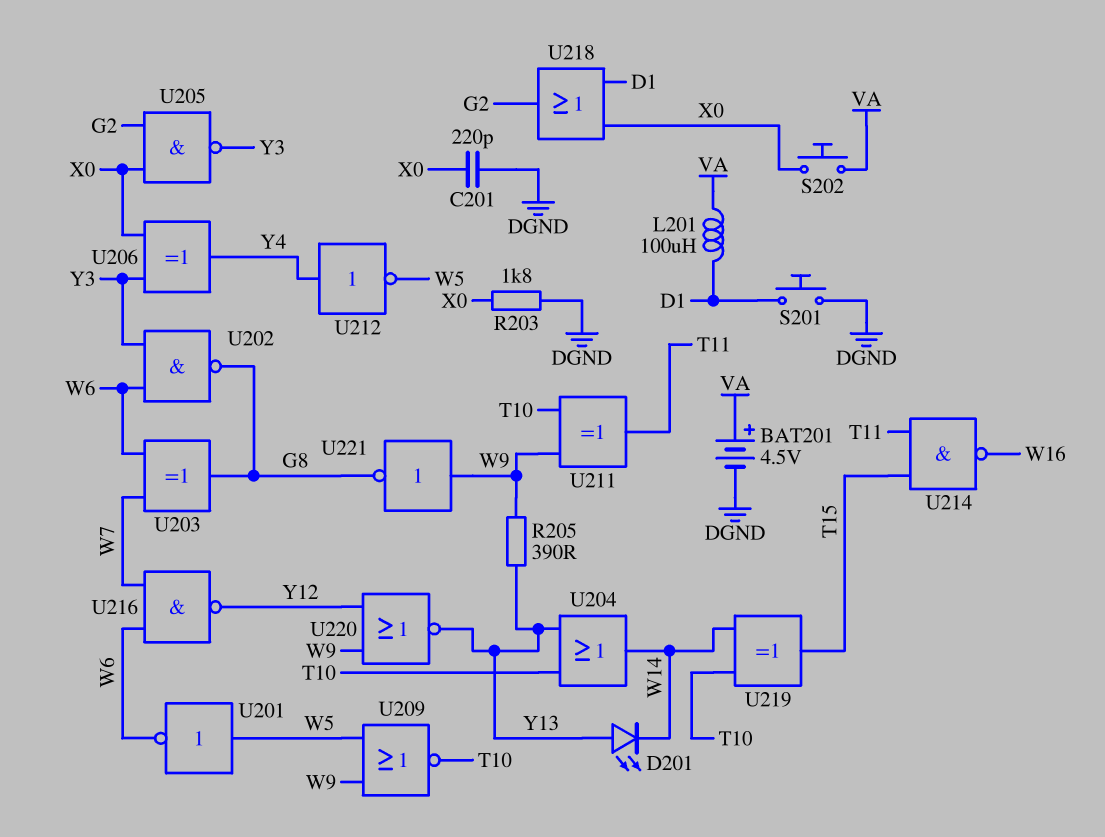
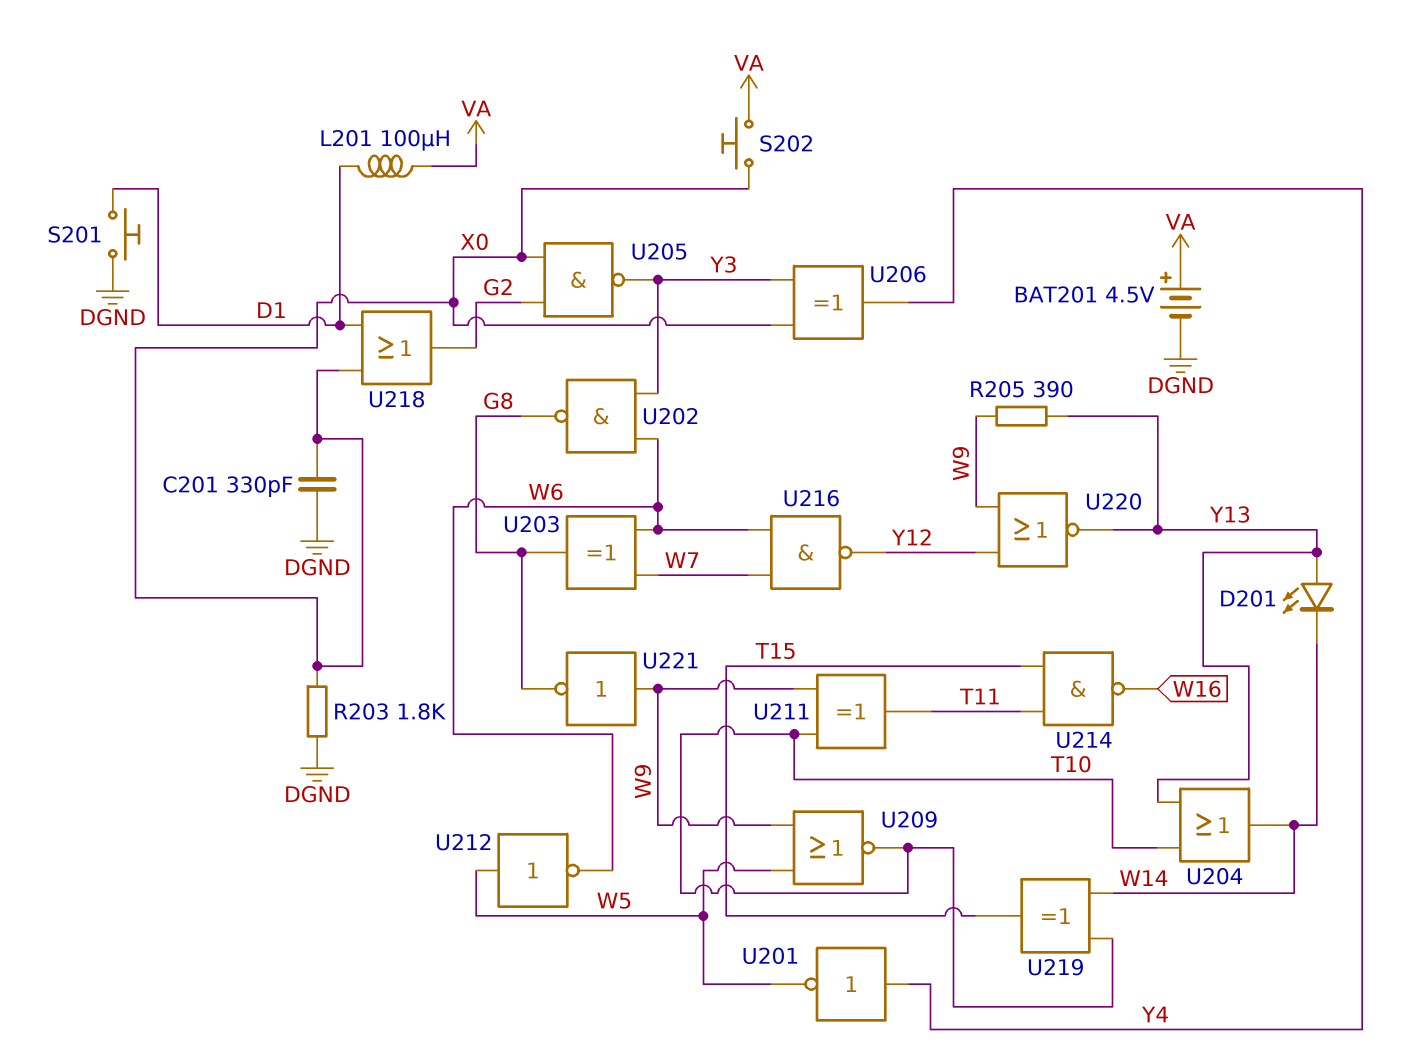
C201: 220pF (DGND, X0) -> 330pF (DGND, X0)
U201: NOT (in W5, out W6) -> NOT (in Y4, out W5)
U212: NOT (in Y4, out W5) -> NOT (in W5, out W6)

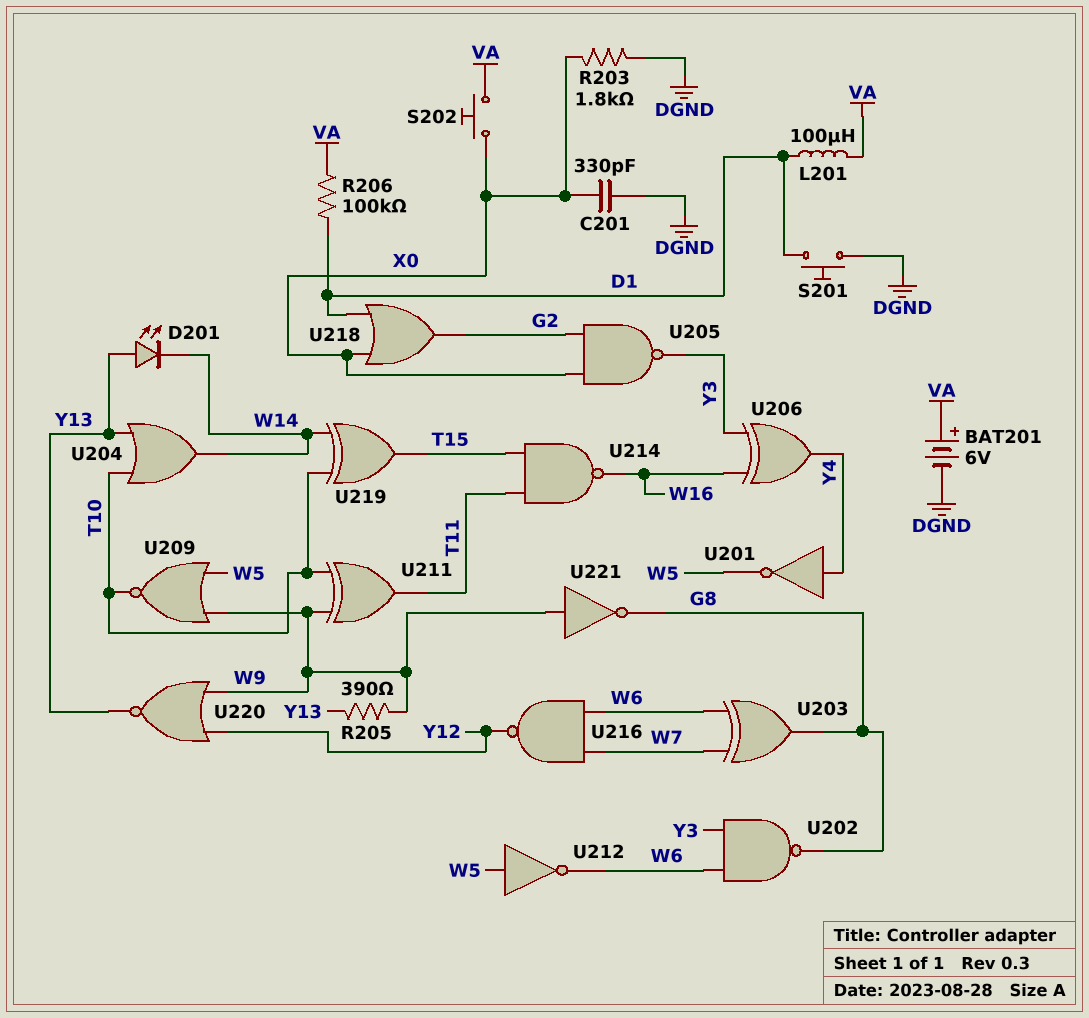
BAT201: 4.5V (plus VA, minus DGND) -> 6V (plus VA, minus DGND)
R206: none -> 100k (D1, VA)
U206: XOR (in X0, in Y3, out Y4) -> XOR (in W16, in Y3, out Y4)

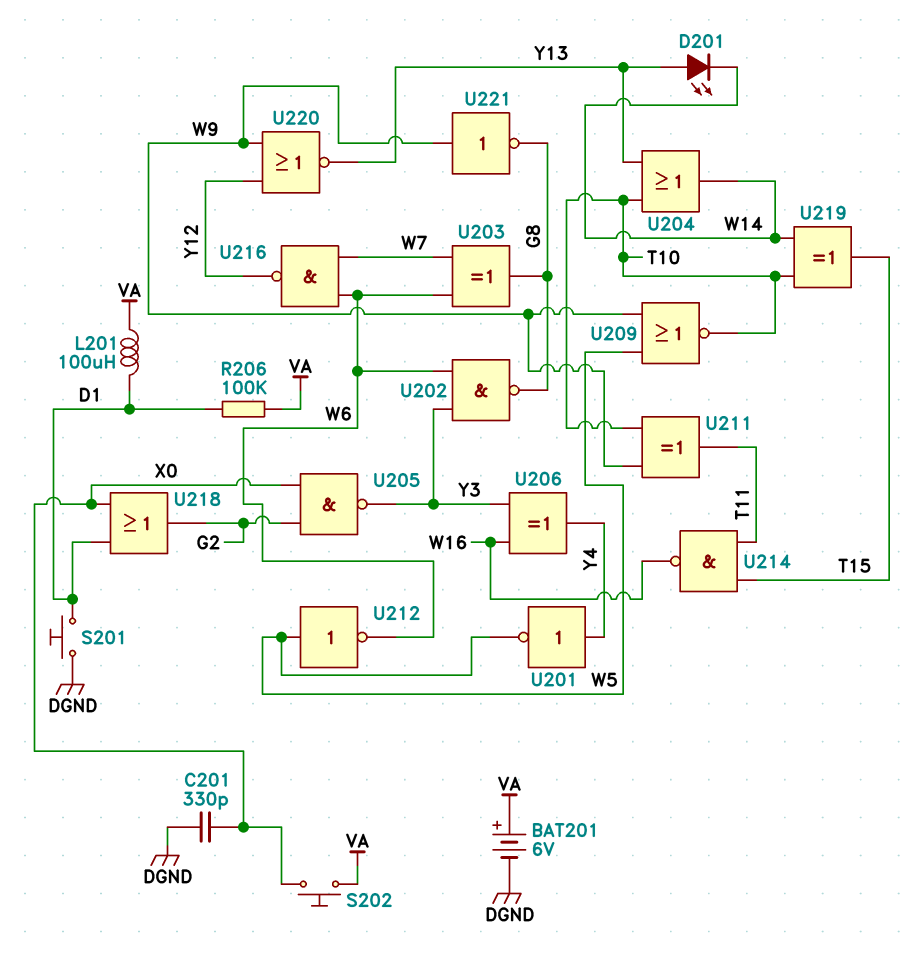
R203: 1.8k (DGND, X0) -> none
R205: 390 (W9, Y13) -> none

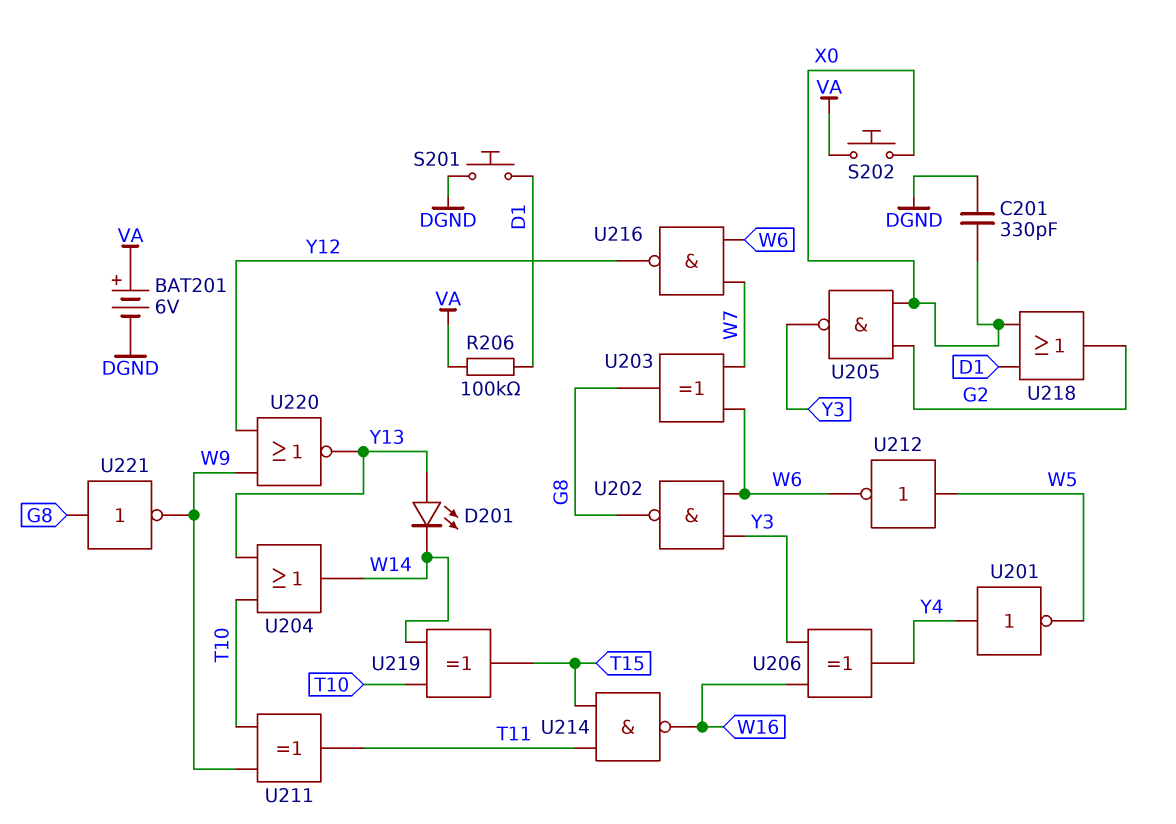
L201: 100uH (D1, VA) -> none
U209: NOR (in W5, in W9, out T10) -> none
U221: NOT (in W9, out G8) -> NOT (in G8, out W9)

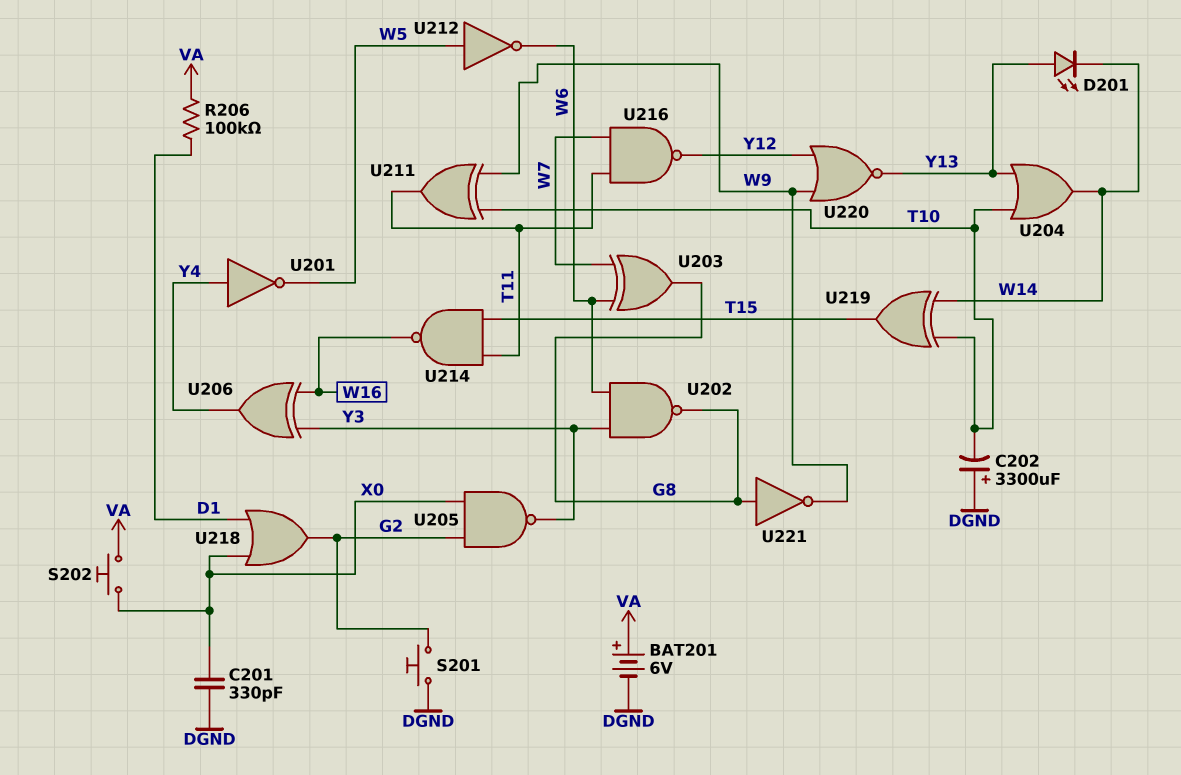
C202: none -> 3300uF (plus DGND, minus T10)
S201: button (D1, DGND) -> button (DGND, G2)
U216: NAND (in W6, in W7, out Y12) -> NAND (in T11, in W7, out Y12)

